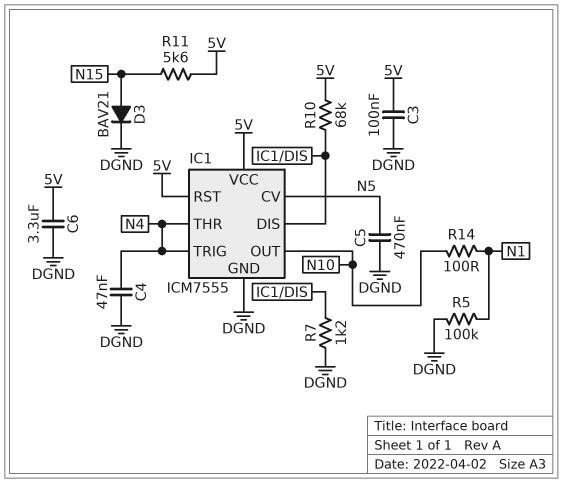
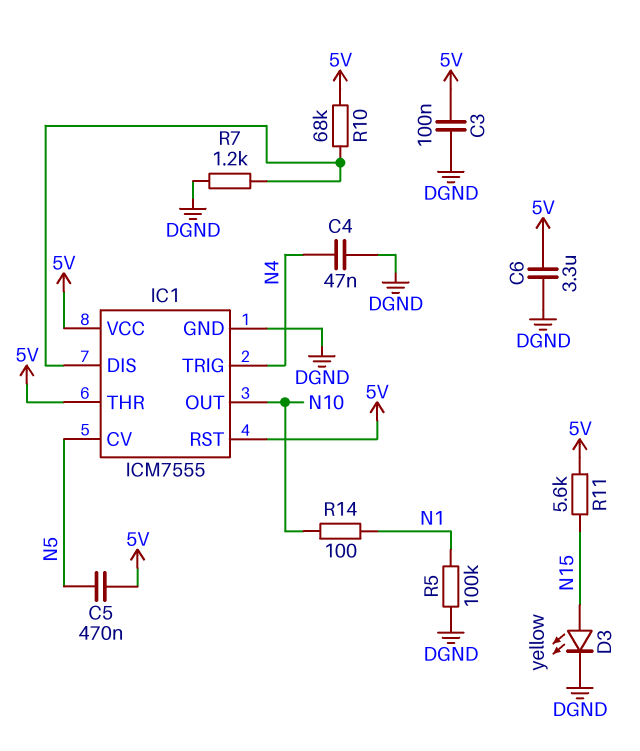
C5: 470nF (DGND, N5) -> 470nF (5V, N5)
D3: diode BAV21 (A N15, K DGND) -> LED yellow (A N15, K DGND)
IC1 pin THR: N4 -> 5V

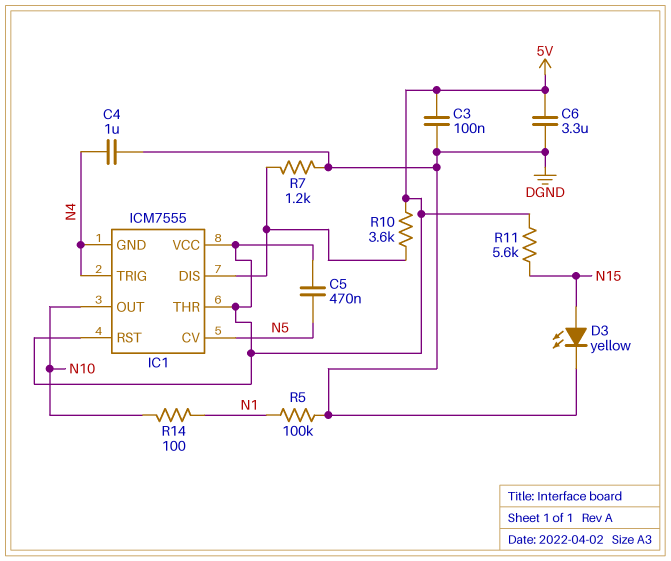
C4: 47nF (DGND, N4) -> 1uF (DGND, N4)
IC1 pin GND: DGND -> N4
R10: 68k (5V, IC1/DIS) -> 3.6k (5V, IC1/DIS)

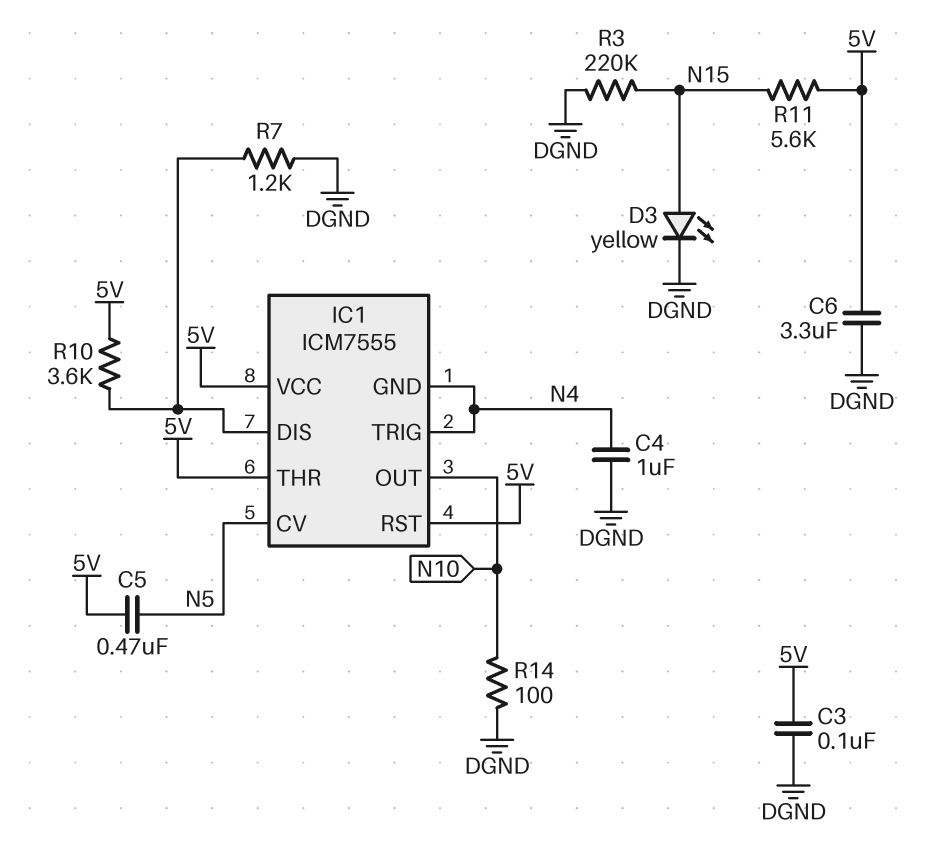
R3: none -> 220k (DGND, N15)
R5: 100k (DGND, N1) -> none
R14: 100 (N1, N10) -> 100 (DGND, N10)

